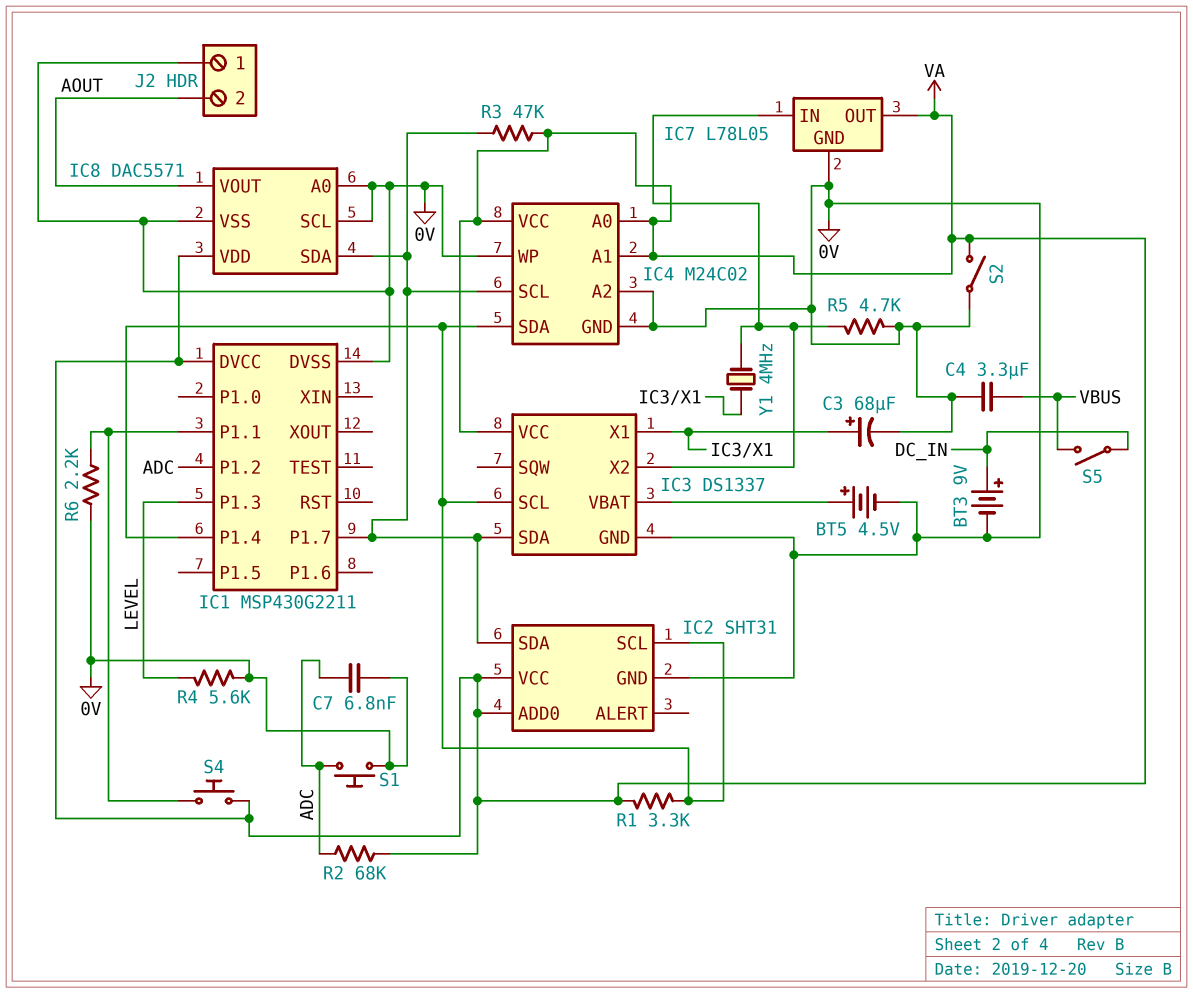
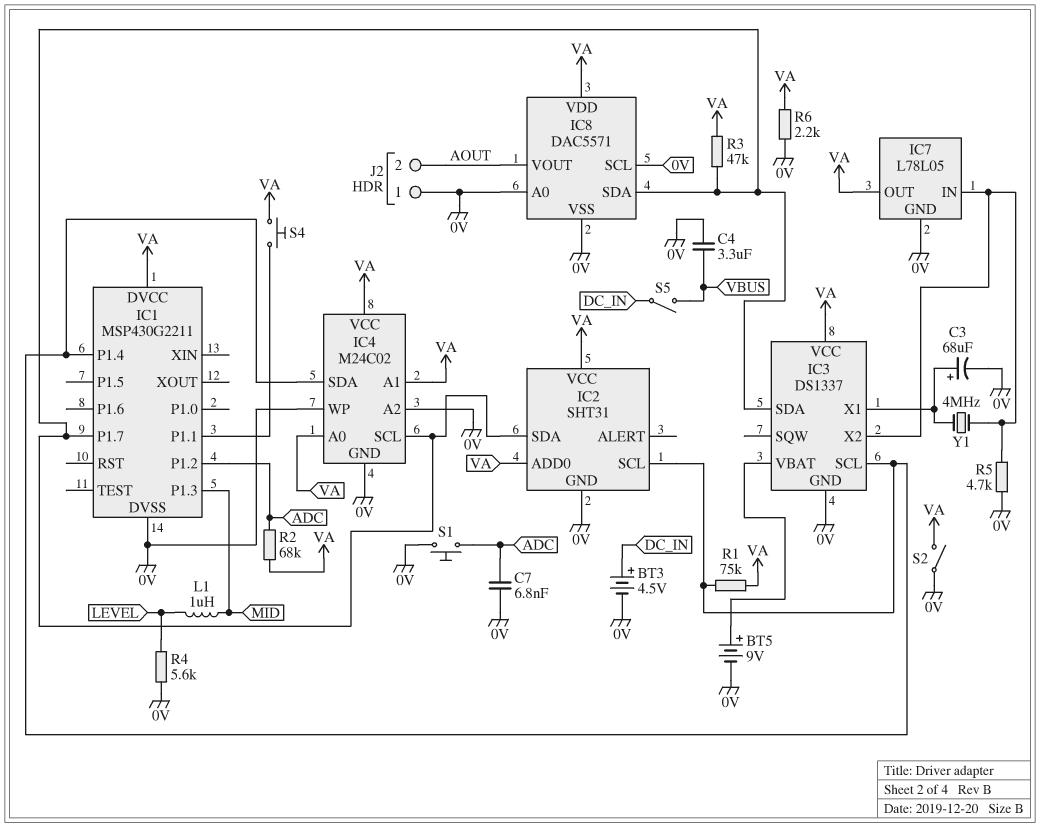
BT3: 9V (plus DC_IN, minus 0V) -> 4.5V (plus DC_IN, minus 0V)
BT5: 4.5V (plus IC3/VBAT, minus 0V) -> 9V (plus IC3/VBAT, minus 0V)
IC1 pin P1.3: LEVEL -> MID
L1: none -> 1uH (LEVEL, MID)
R1: 3.3k (IC1/P1.4, VA) -> 75k (IC1/P1.4, VA)
R6: 2.2k (0V, IC1/P1.1) -> 2.2k (0V, VA)

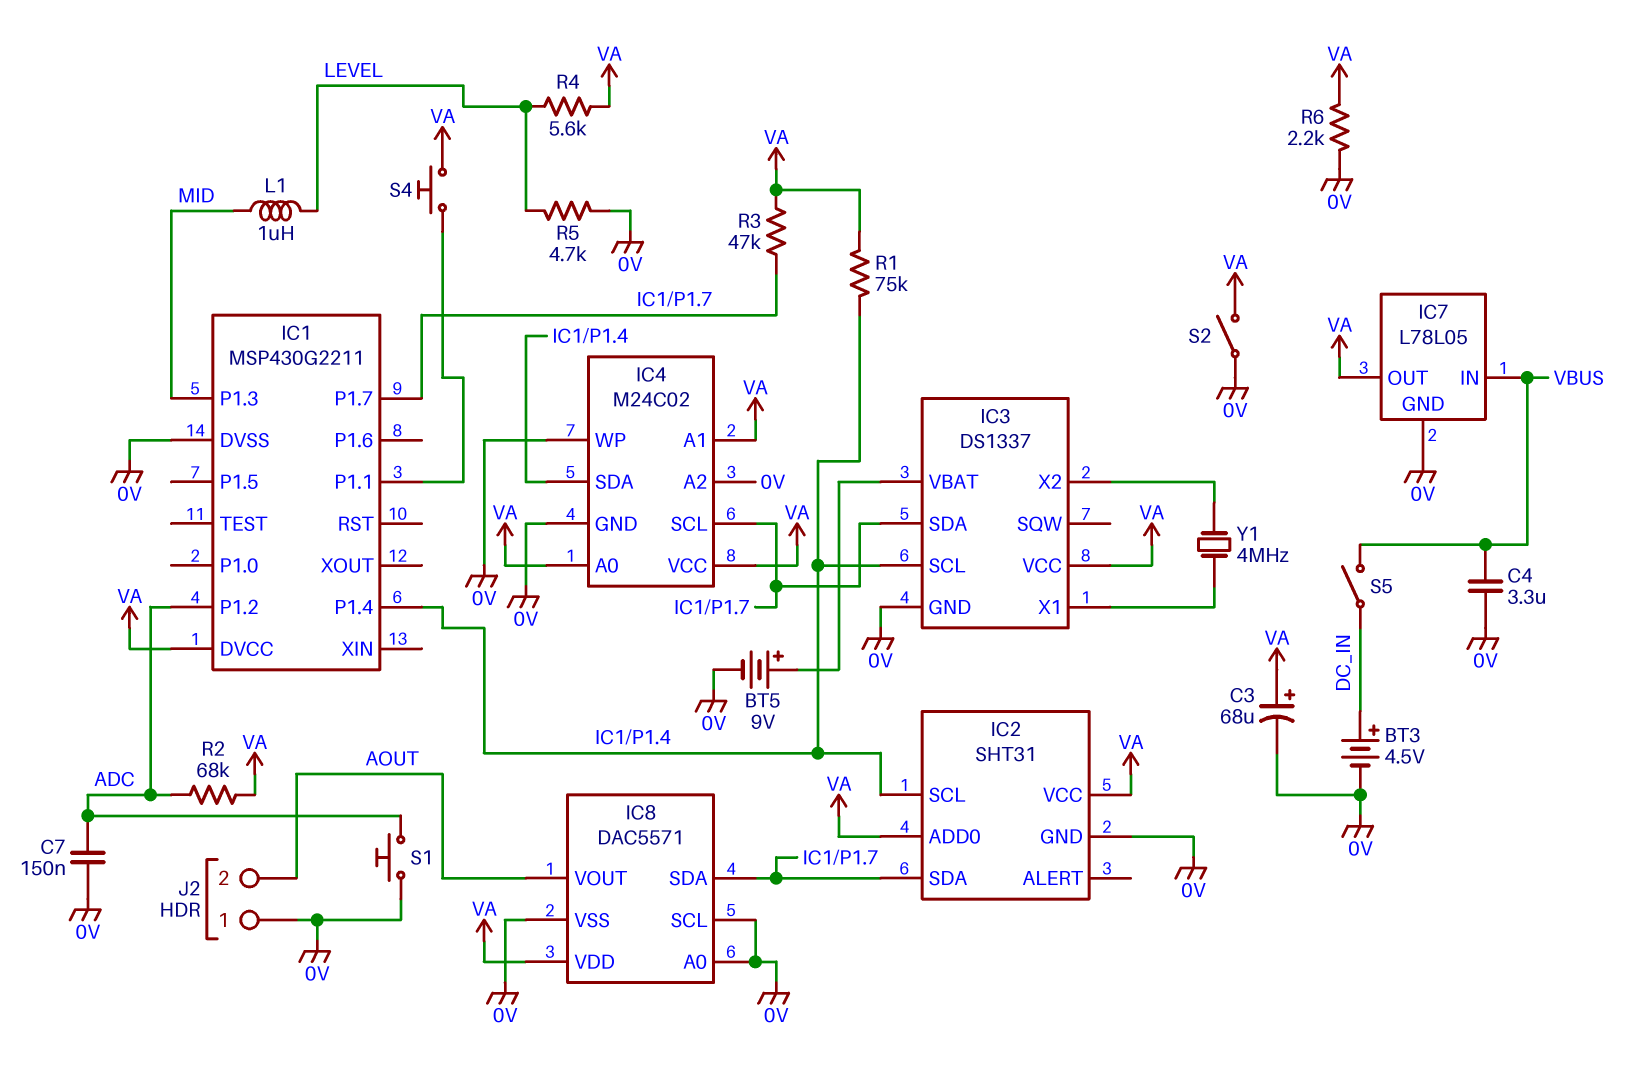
C3: 68uF (plus IC3/X1, minus 0V) -> 68uF (plus VA, minus 0V)
C7: 6.8nF (0V, ADC) -> 150nF (0V, ADC)
IC7 pin IN: IC3/X2 -> VBUS
R4: 5.6k (0V, LEVEL) -> 5.6k (LEVEL, VA)
R5: 4.7k (0V, IC3/X2) -> 4.7k (0V, LEVEL)

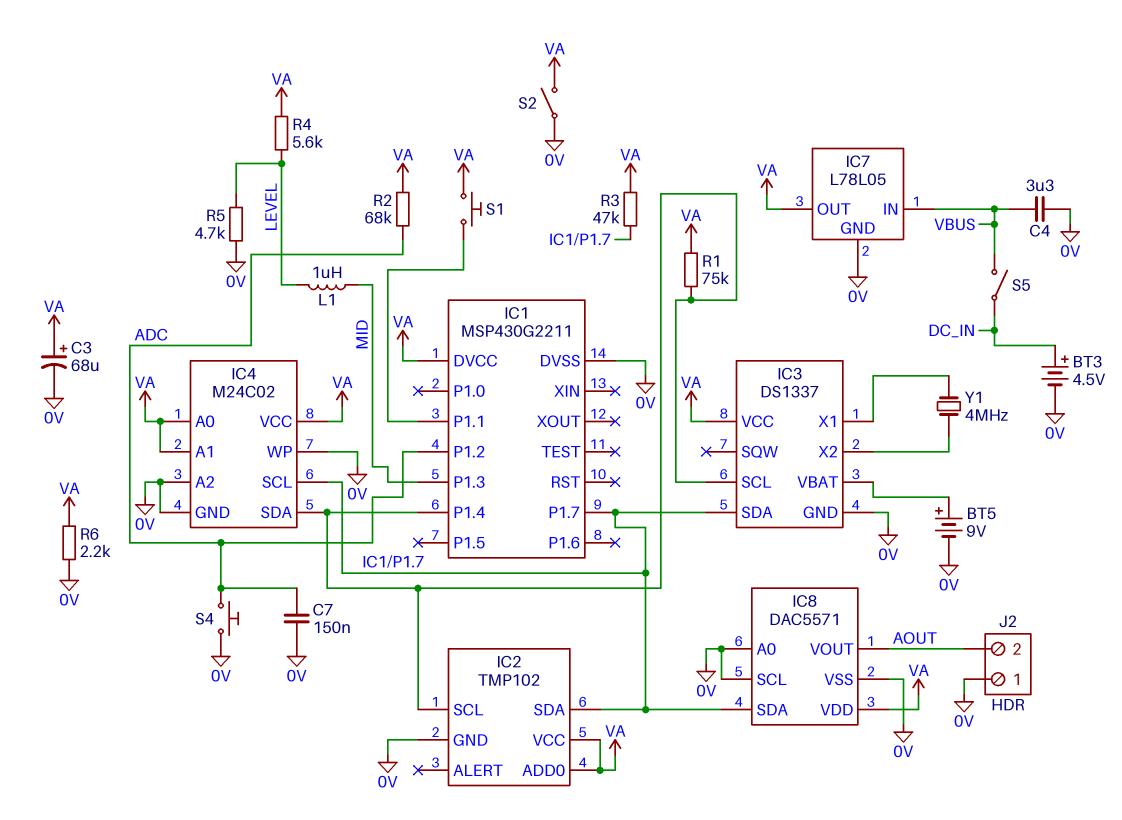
IC2: SHT31 -> TMP102
S1: button (0V, ADC) -> button (IC1/P1.1, VA)
S4: button (IC1/P1.1, VA) -> button (0V, ADC)

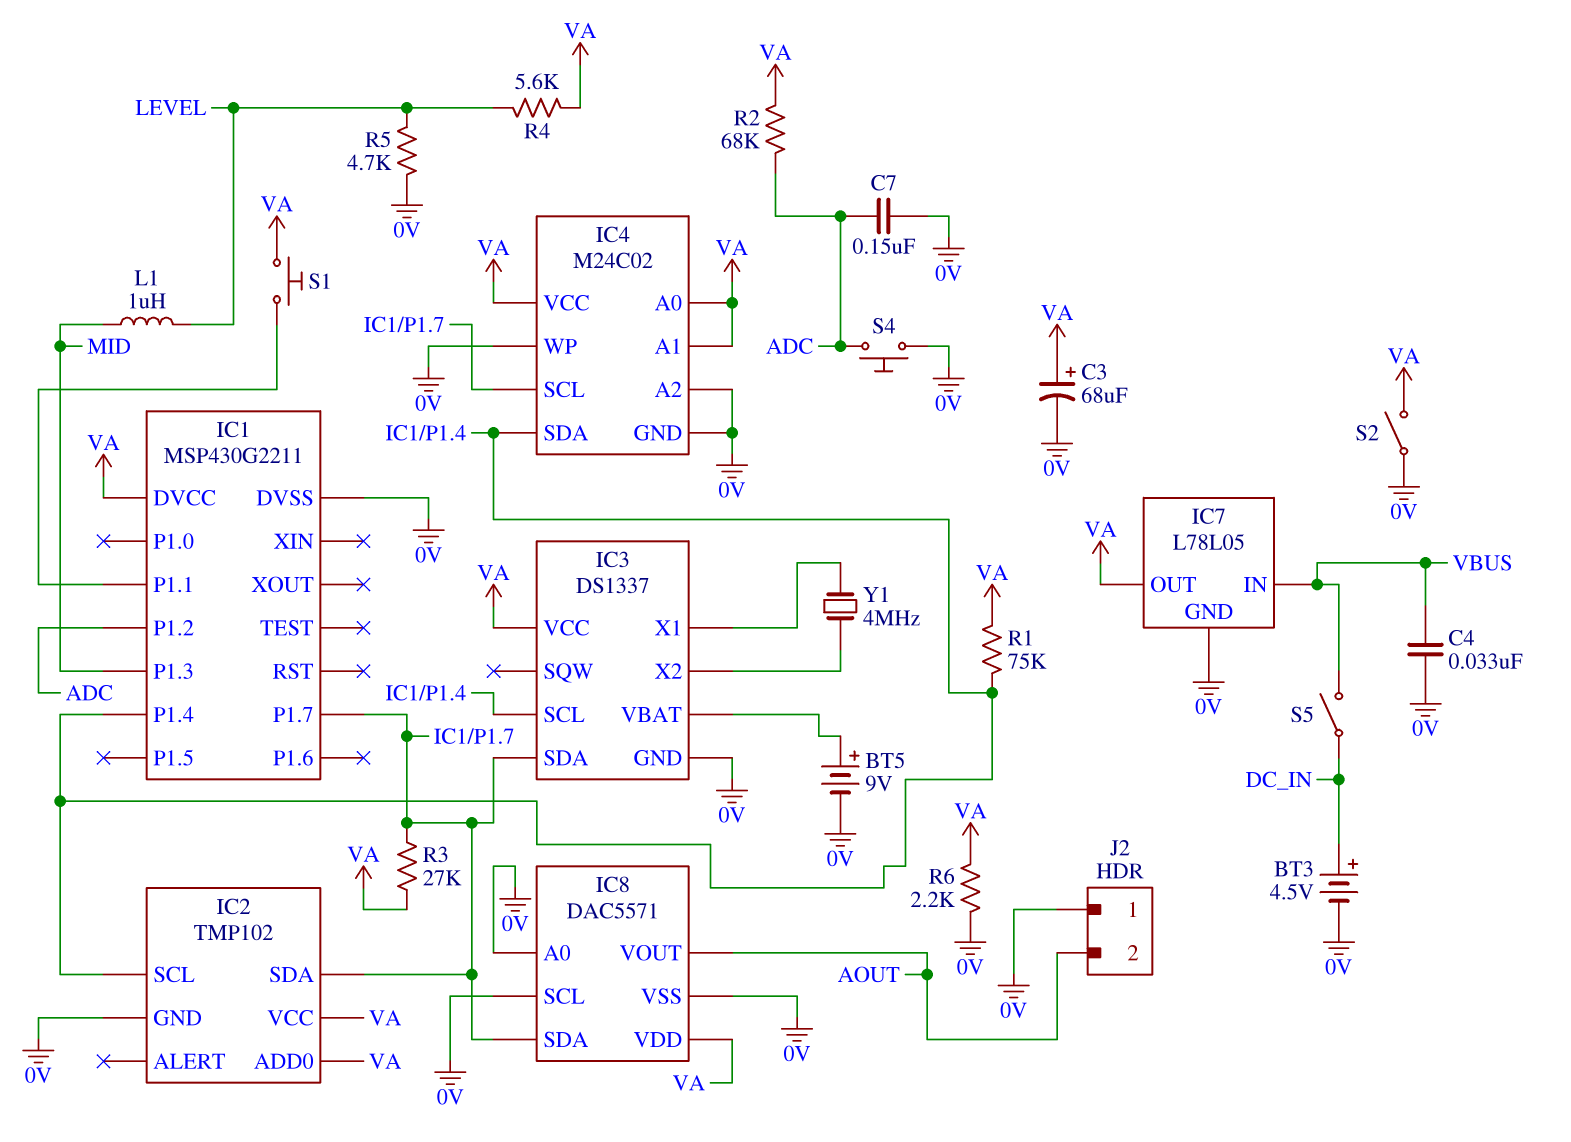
C4: 3.3uF (0V, VBUS) -> 33nF (0V, VBUS)
R3: 47k (IC1/P1.7, VA) -> 27k (IC1/P1.7, VA)

